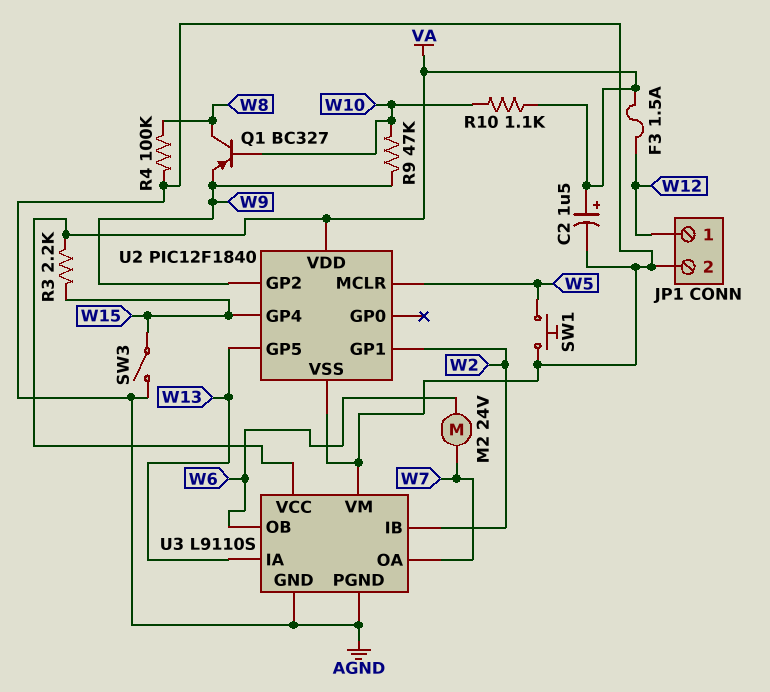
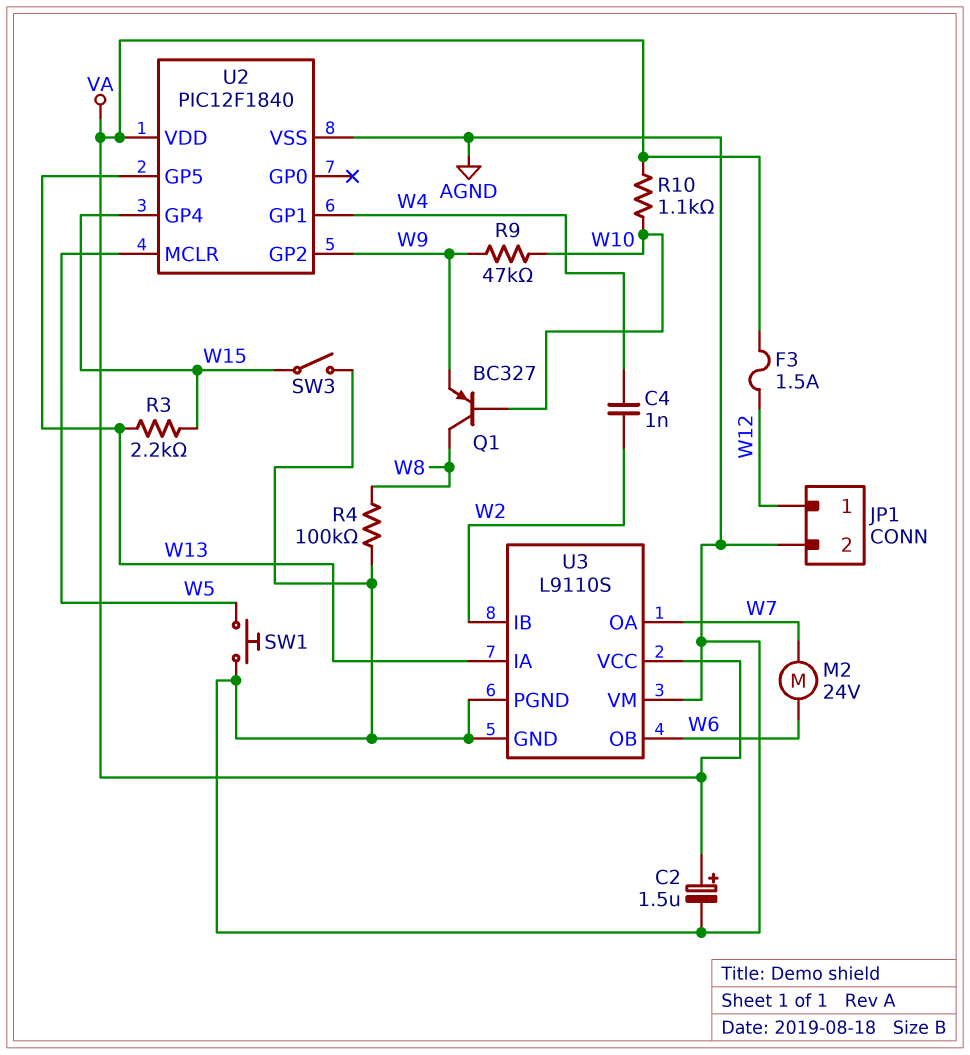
C4: none -> 1nF (W2, W4)
R3: 2.2k (VA, W15) -> 2.2k (W13, W15)
U2 pin GP1: W2 -> W4

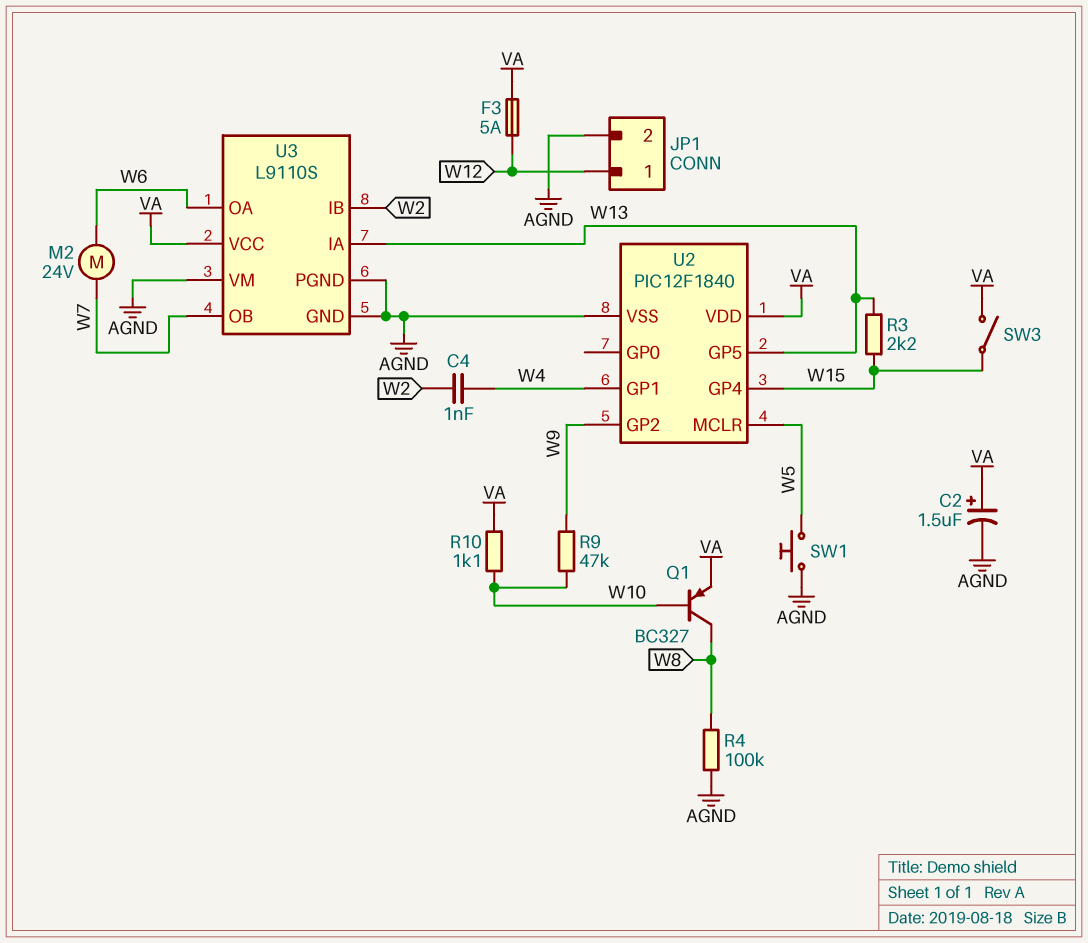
F3: 1.5A (VA, W12) -> 5A (VA, W12)
Q1: PNP BC327 (B W10, C W8, E W9) -> PNP BC327 (B W10, C W8, E VA)
SW3: switch (AGND, W15) -> switch (VA, W15)
U3 pin OA: W7 -> W6
U3 pin OB: W6 -> W7

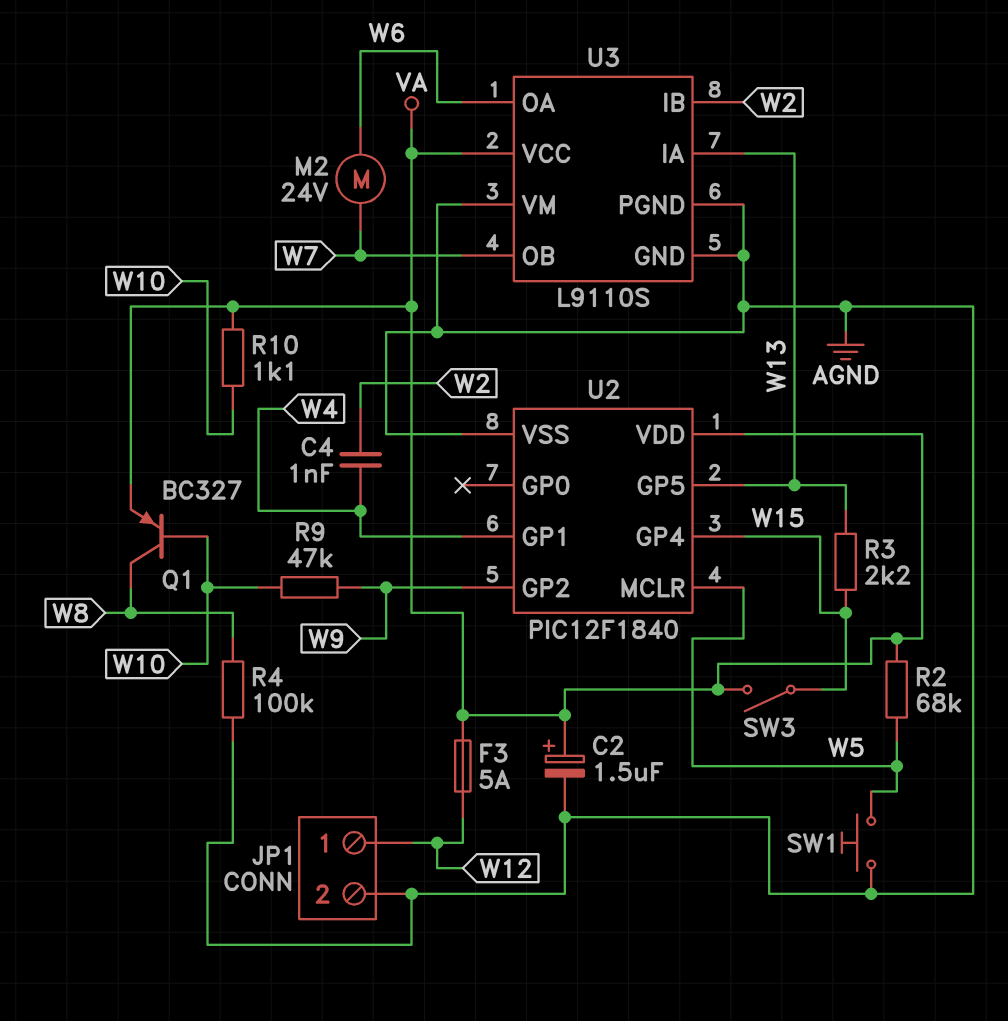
R2: none -> 68k (VA, W5)

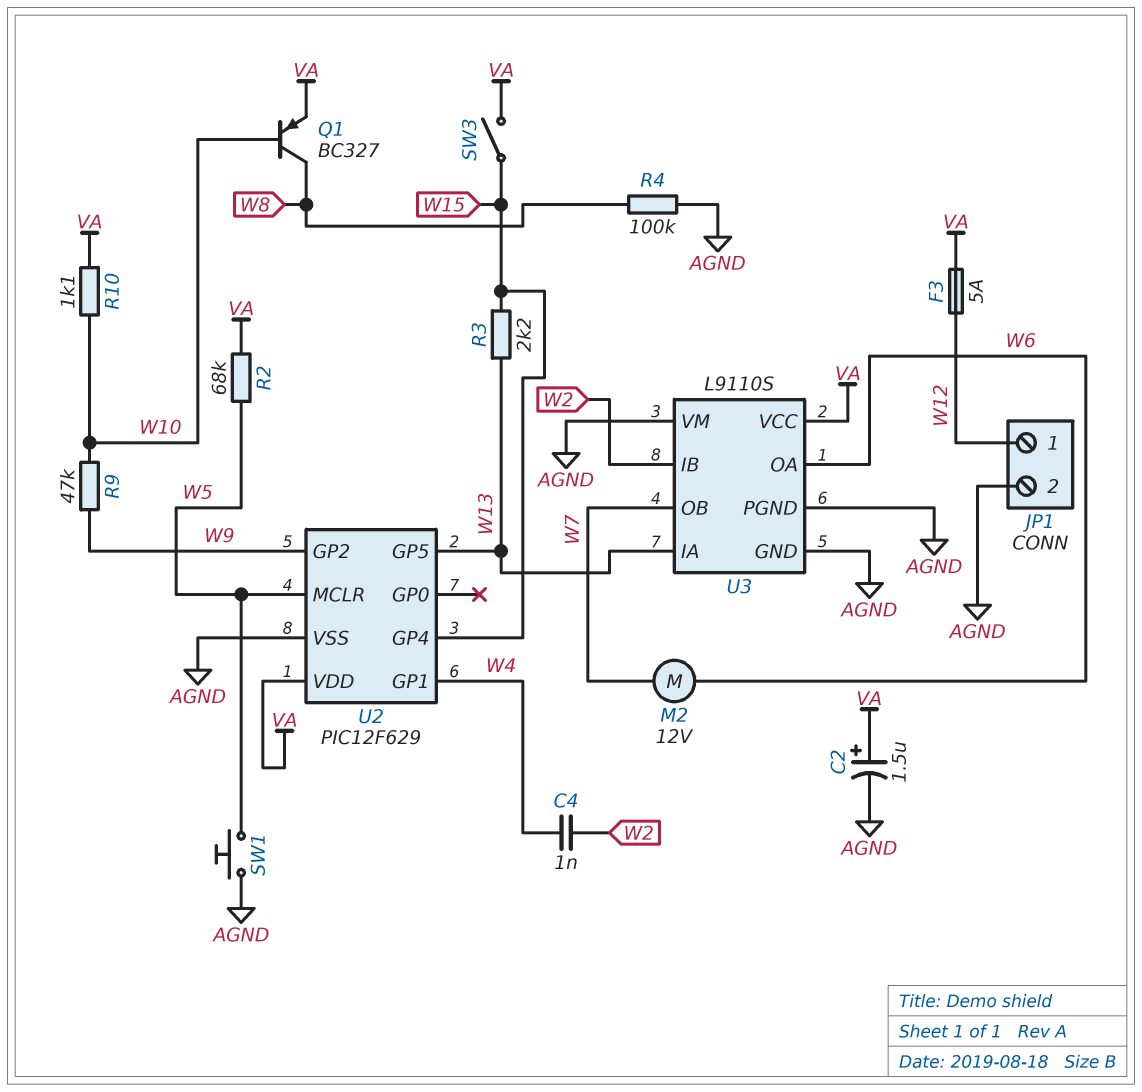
M2: motor 24V (W6, W7) -> motor 12V (W6, W7)
U2: PIC12F1840 -> PIC12F629

